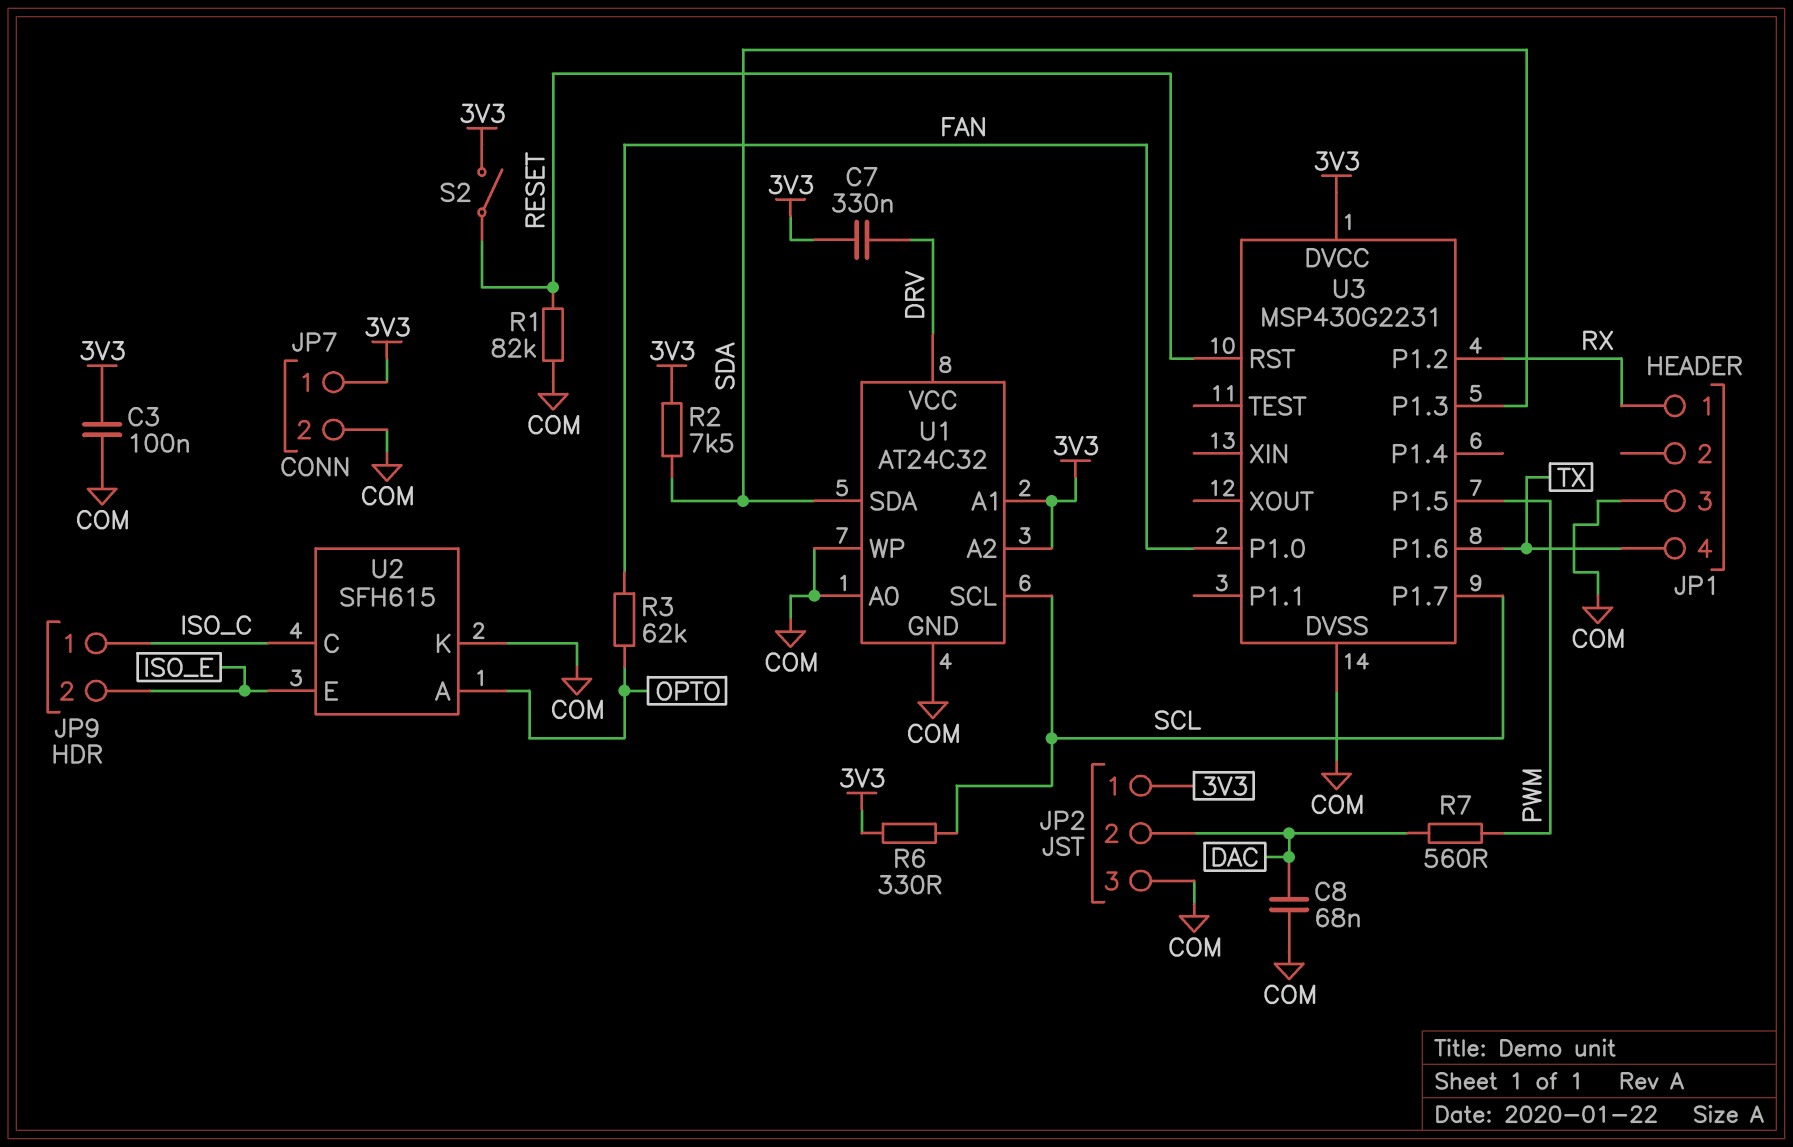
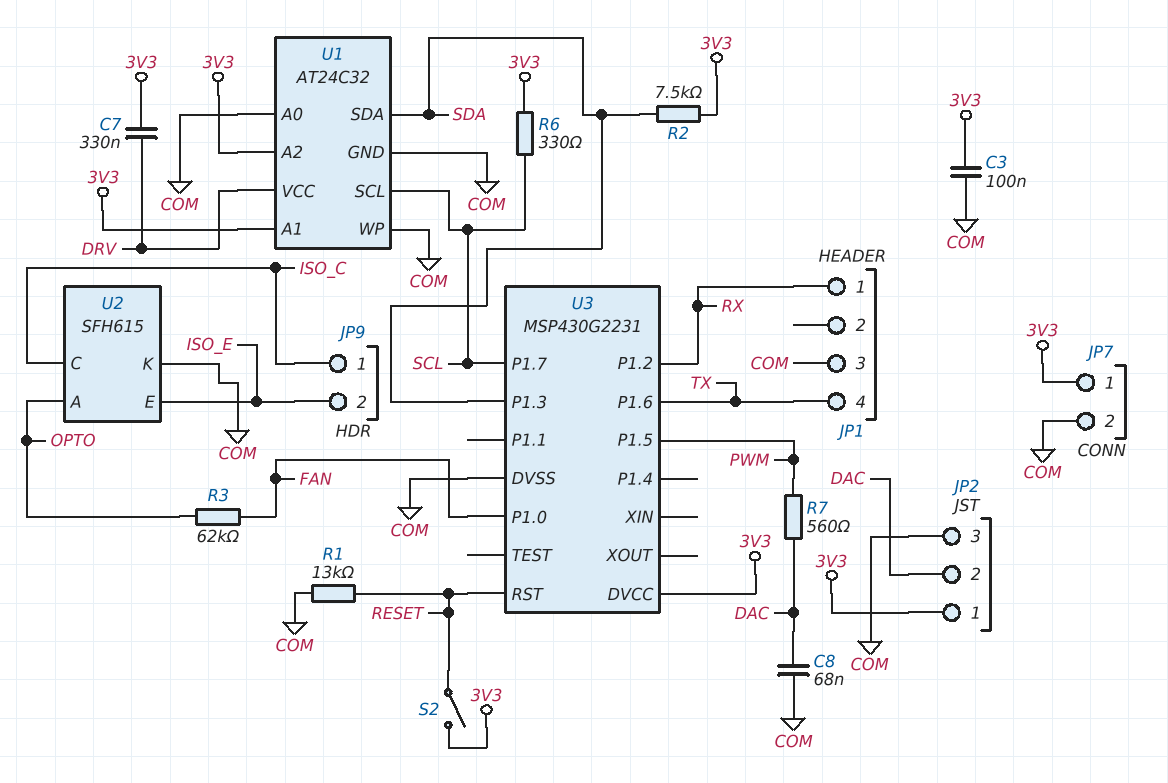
R1: 82k (COM, RESET) -> 13k (COM, RESET)

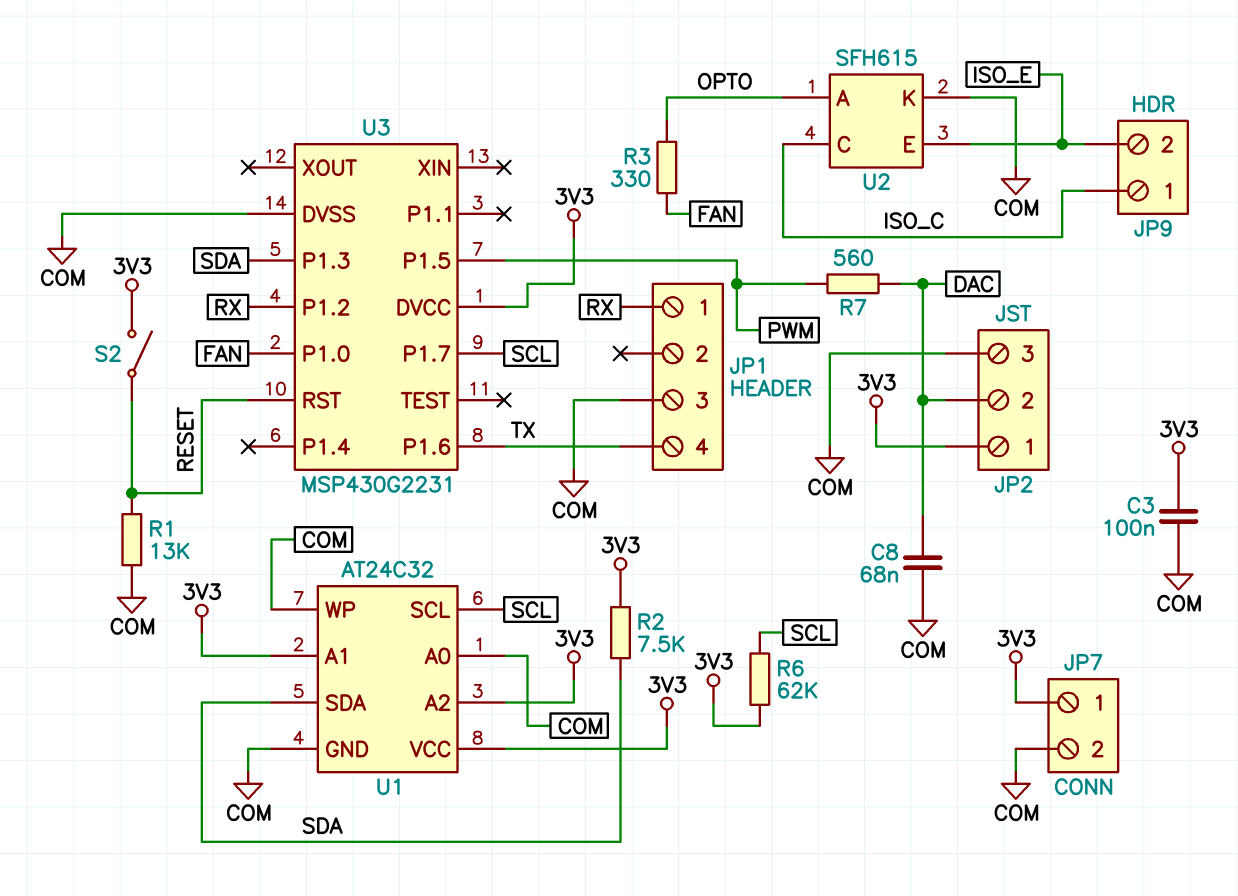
C7: 330nF (3V3, DRV) -> none
R3: 62k (FAN, OPTO) -> 330 (FAN, OPTO)
R6: 330 (3V3, SCL) -> 62k (3V3, SCL)
U1 pin VCC: DRV -> 3V3

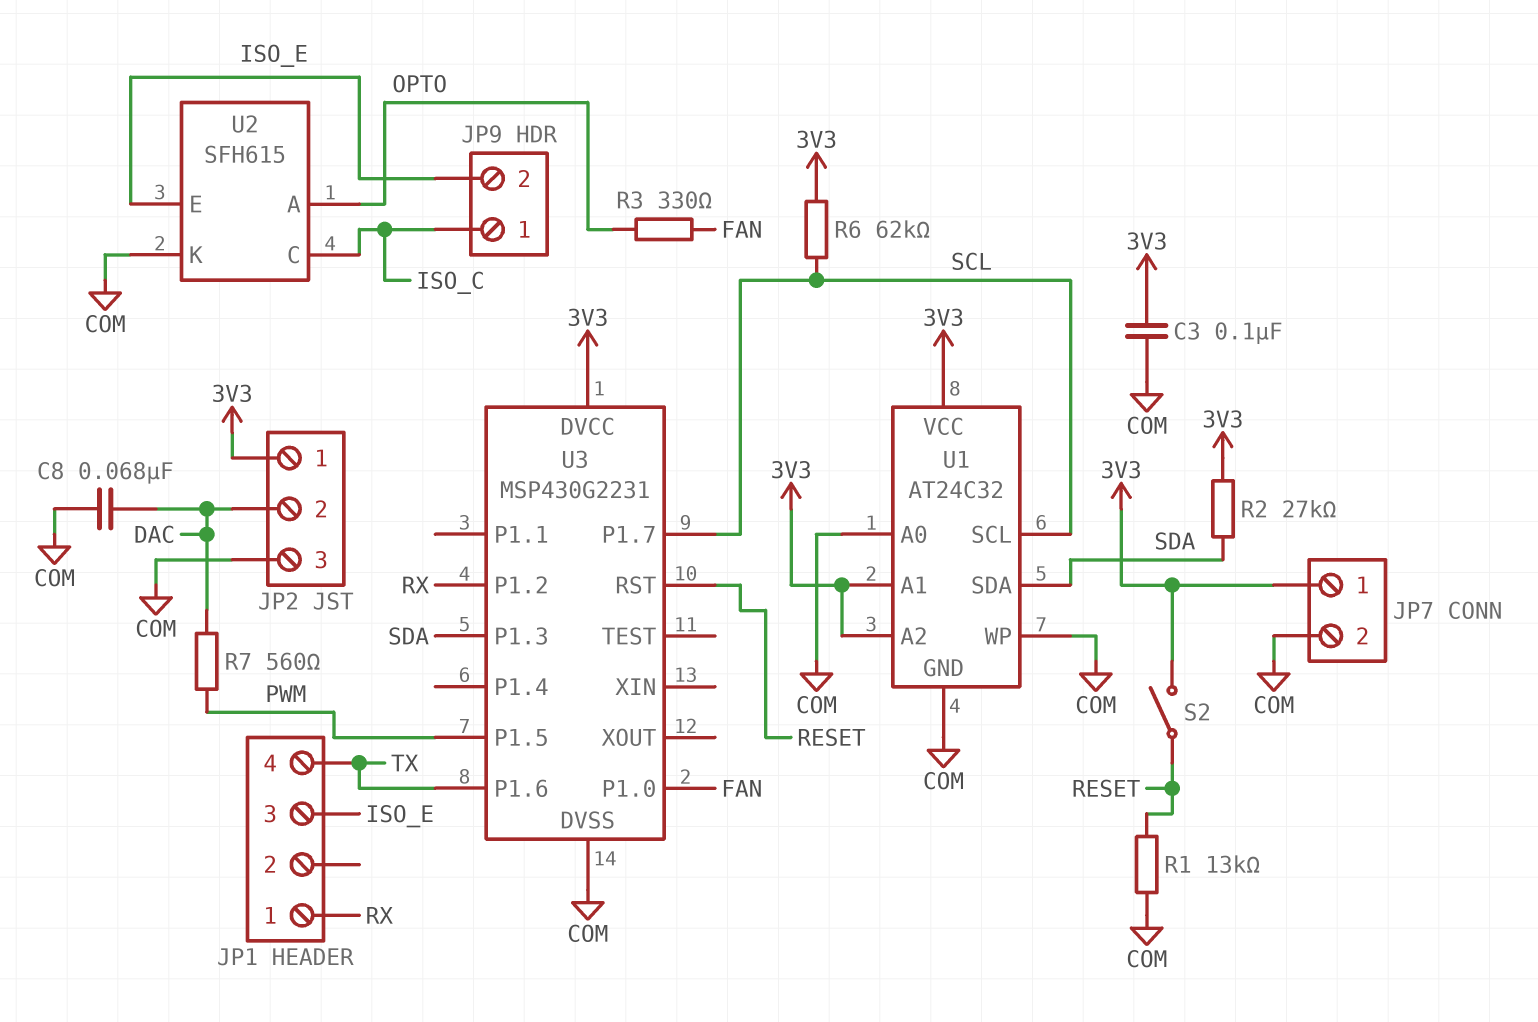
JP1 pin 3: COM -> ISO_E
R2: 7.5k (3V3, SDA) -> 27k (3V3, SDA)

